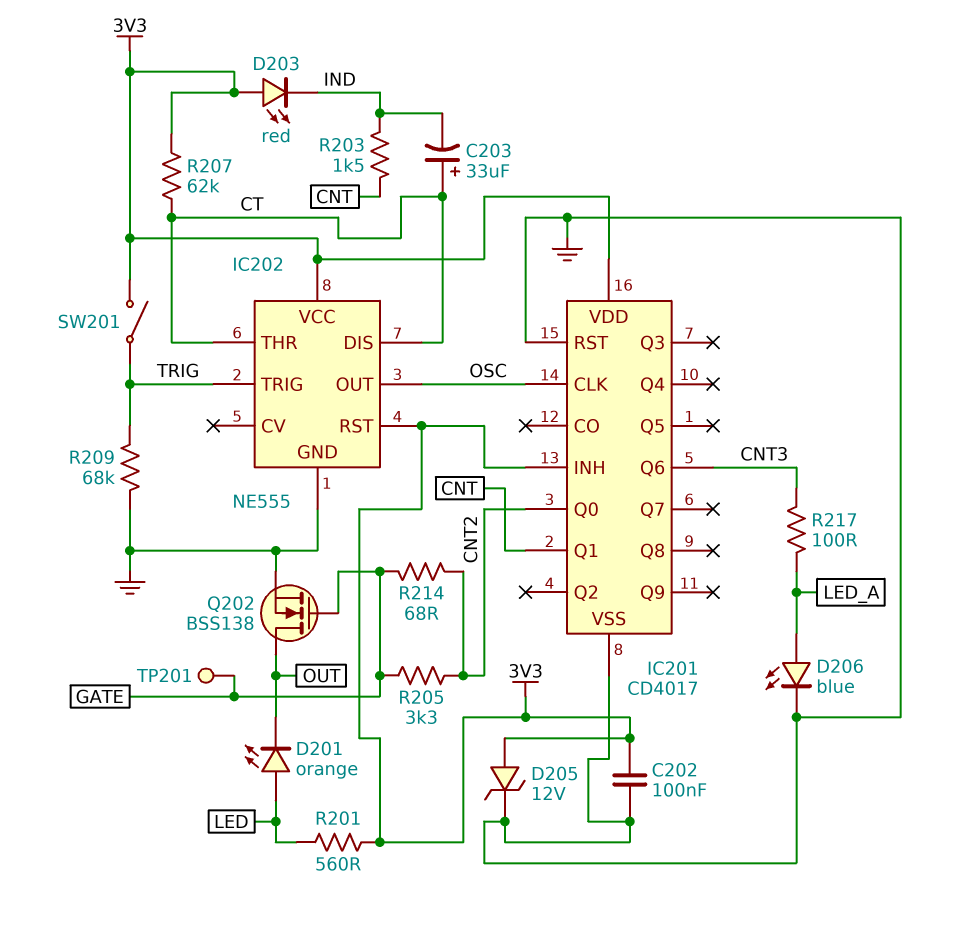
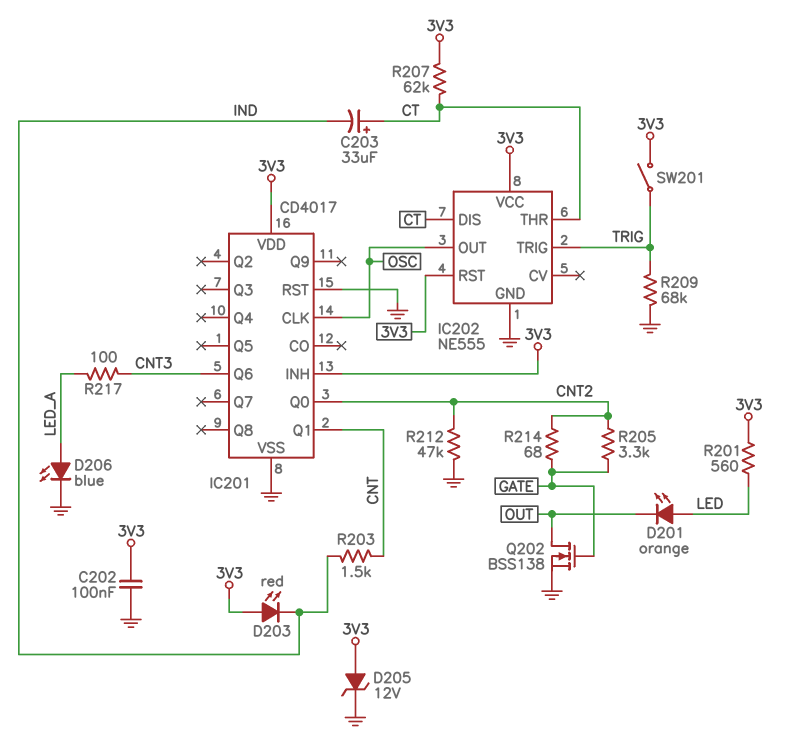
R212: none -> 47k (CNT2, GND)
TP201: test point (GATE) -> none

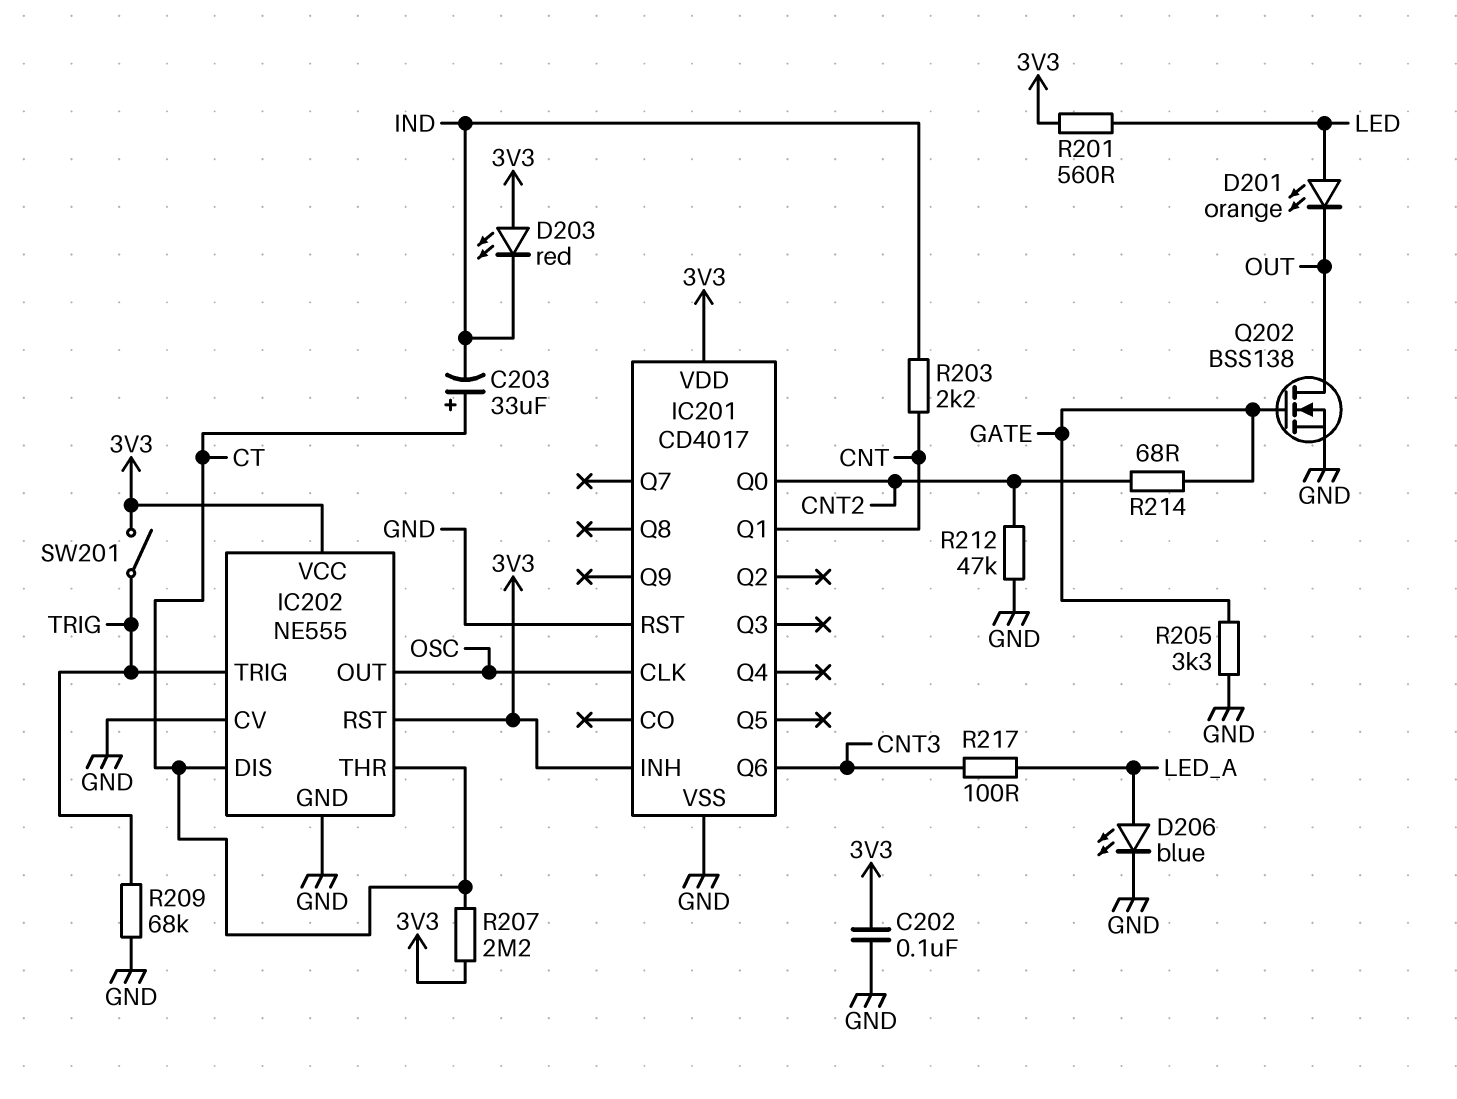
D205: zener 12V (A 3V3, K GND) -> none
IC202 pin CV: none -> GND
R203: 1.5k (CNT, IND) -> 2.2k (CNT, IND)
R205: 3.3k (CNT2, GATE) -> 3.3k (GATE, GND)
R207: 62k (3V3, CT) -> 2.2M (3V3, CT)

